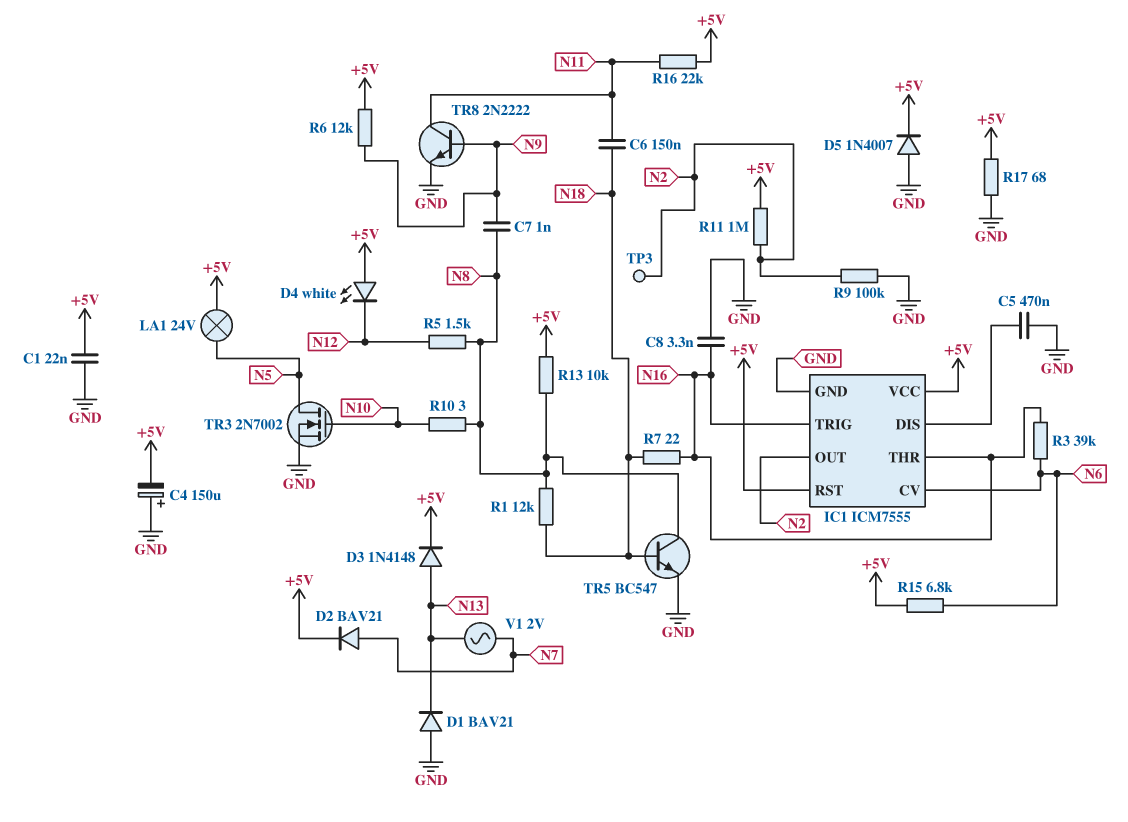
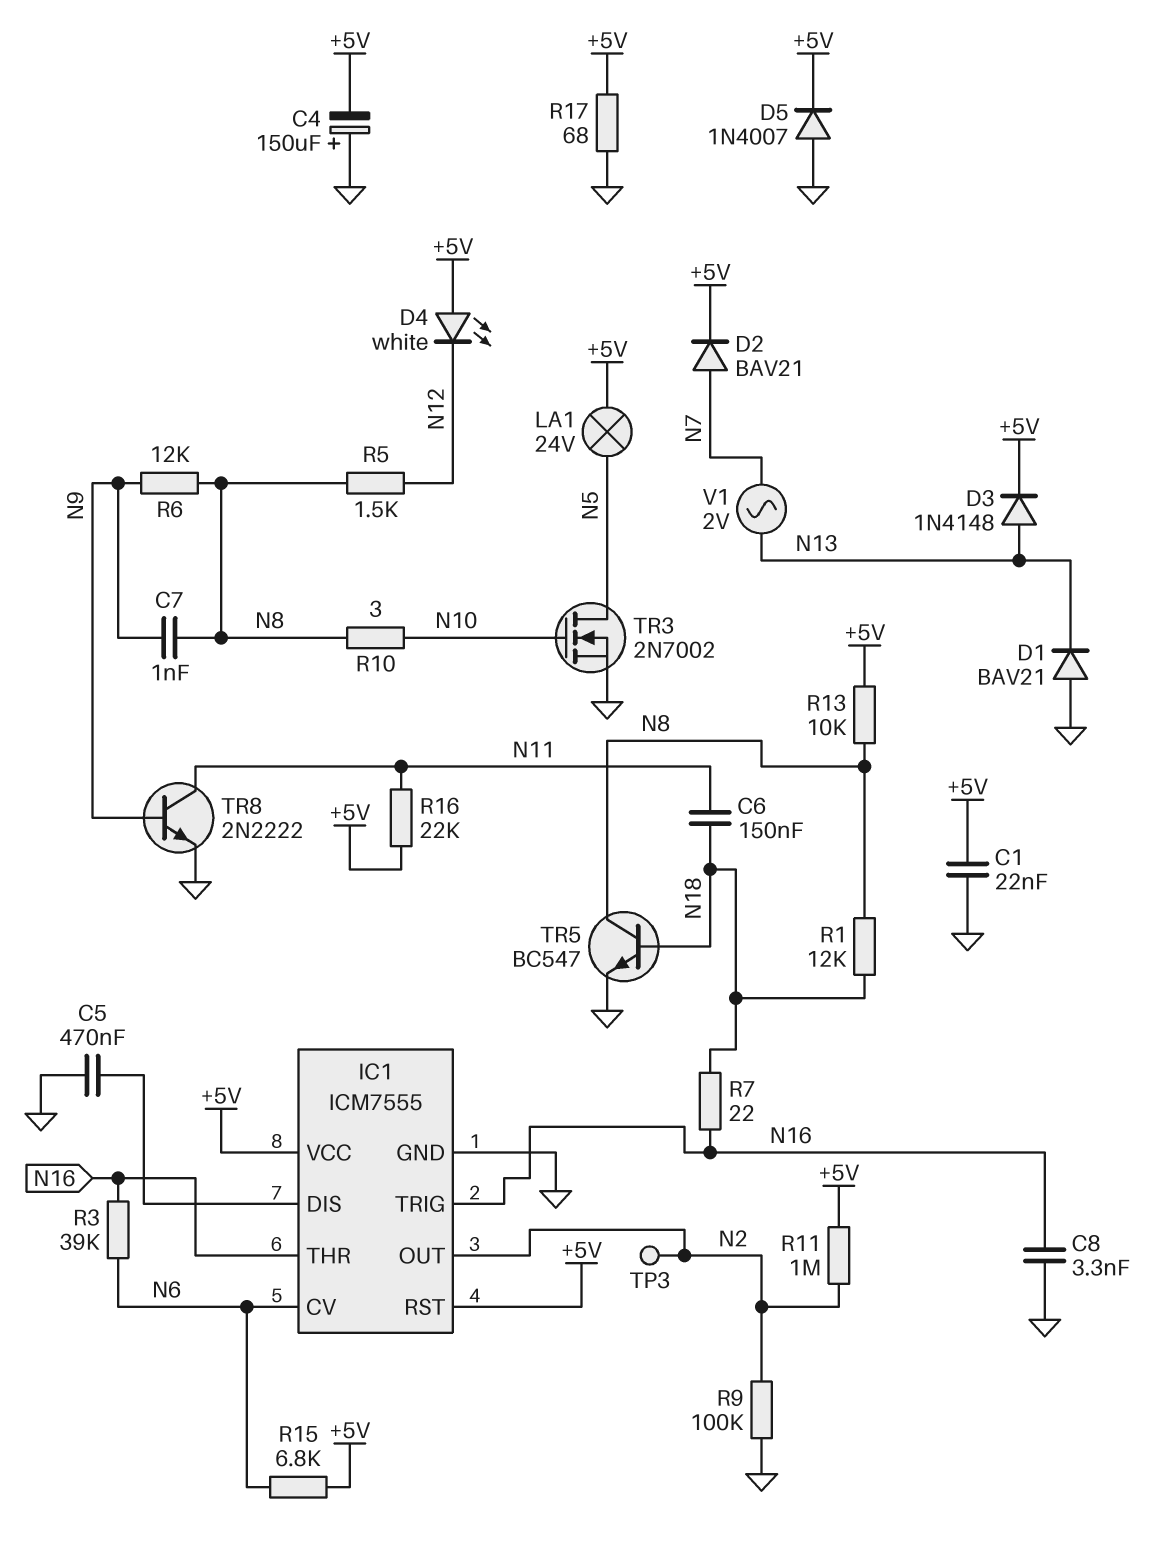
R6: 12k (+5V, N9) -> 12k (N8, N9)

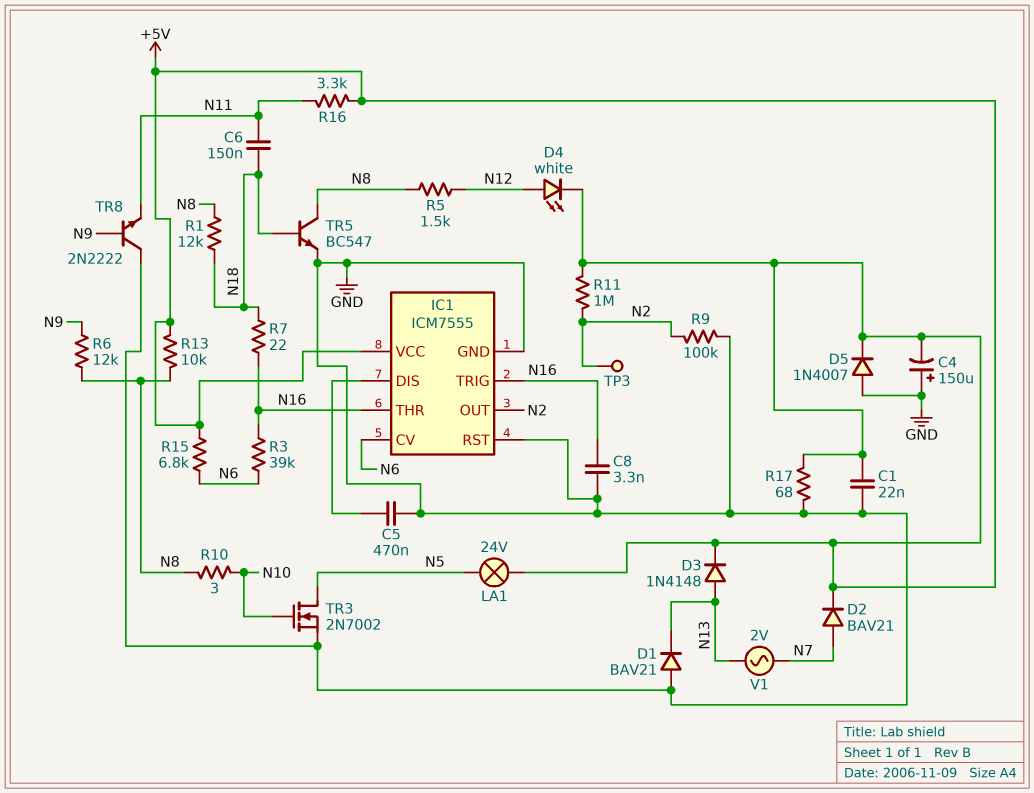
C7: 1nF (N8, N9) -> none
D4: LED white (A +5V, K N12) -> LED white (A N12, K +5V)
IC1 pin RST: +5V -> GND
R16: 22k (+5V, N11) -> 3.3k (+5V, N11)
TR8: NPN 2N2222 (B N9, C N11, E GND) -> NPN 2N2222 (B N9, C GND, E N11)

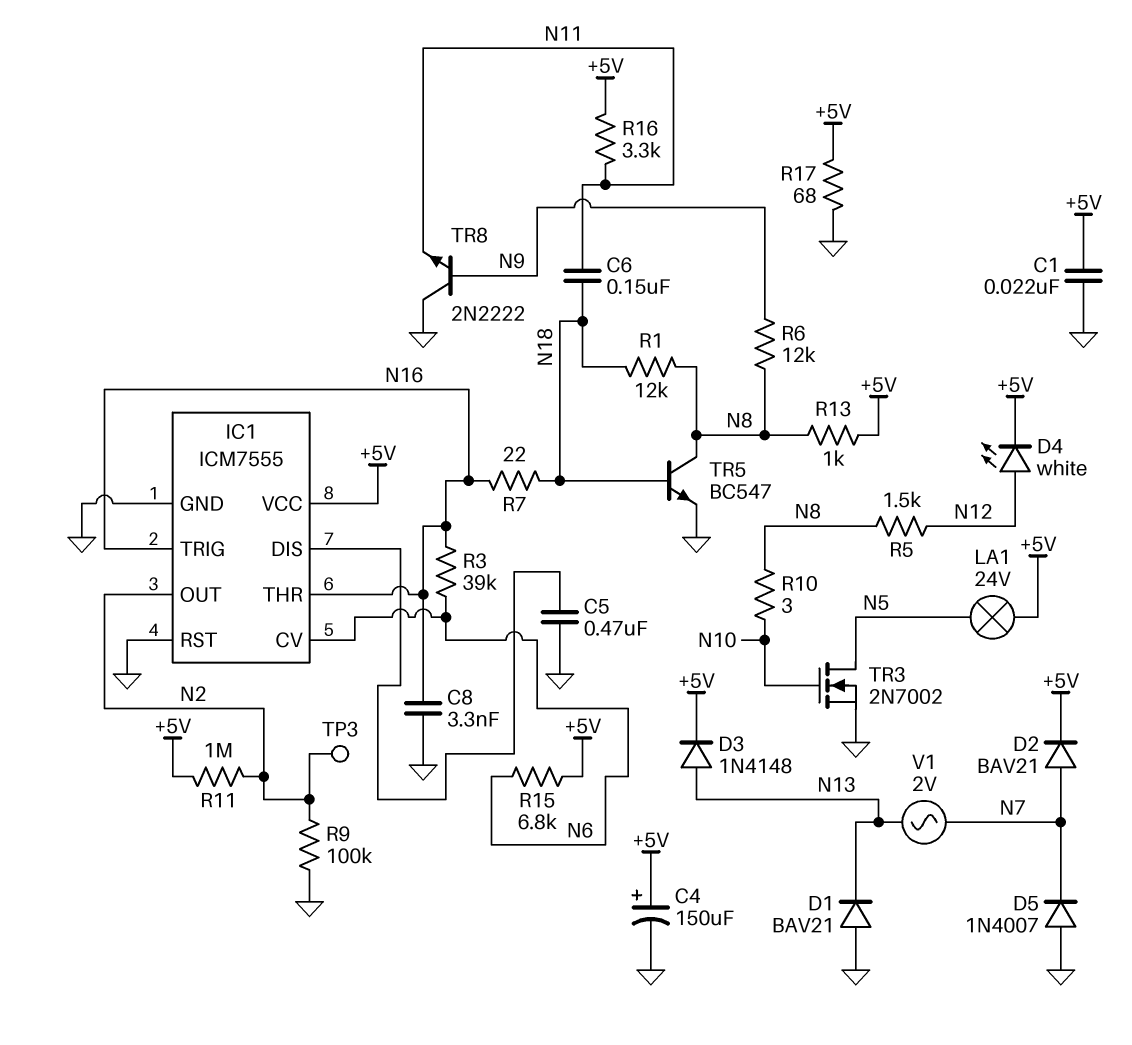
C4: 150uF (plus GND, minus +5V) -> 150uF (plus +5V, minus GND)
D5: diode 1N4007 (A GND, K +5V) -> diode 1N4007 (A GND, K N7)
R13: 10k (+5V, N8) -> 1k (+5V, N8)

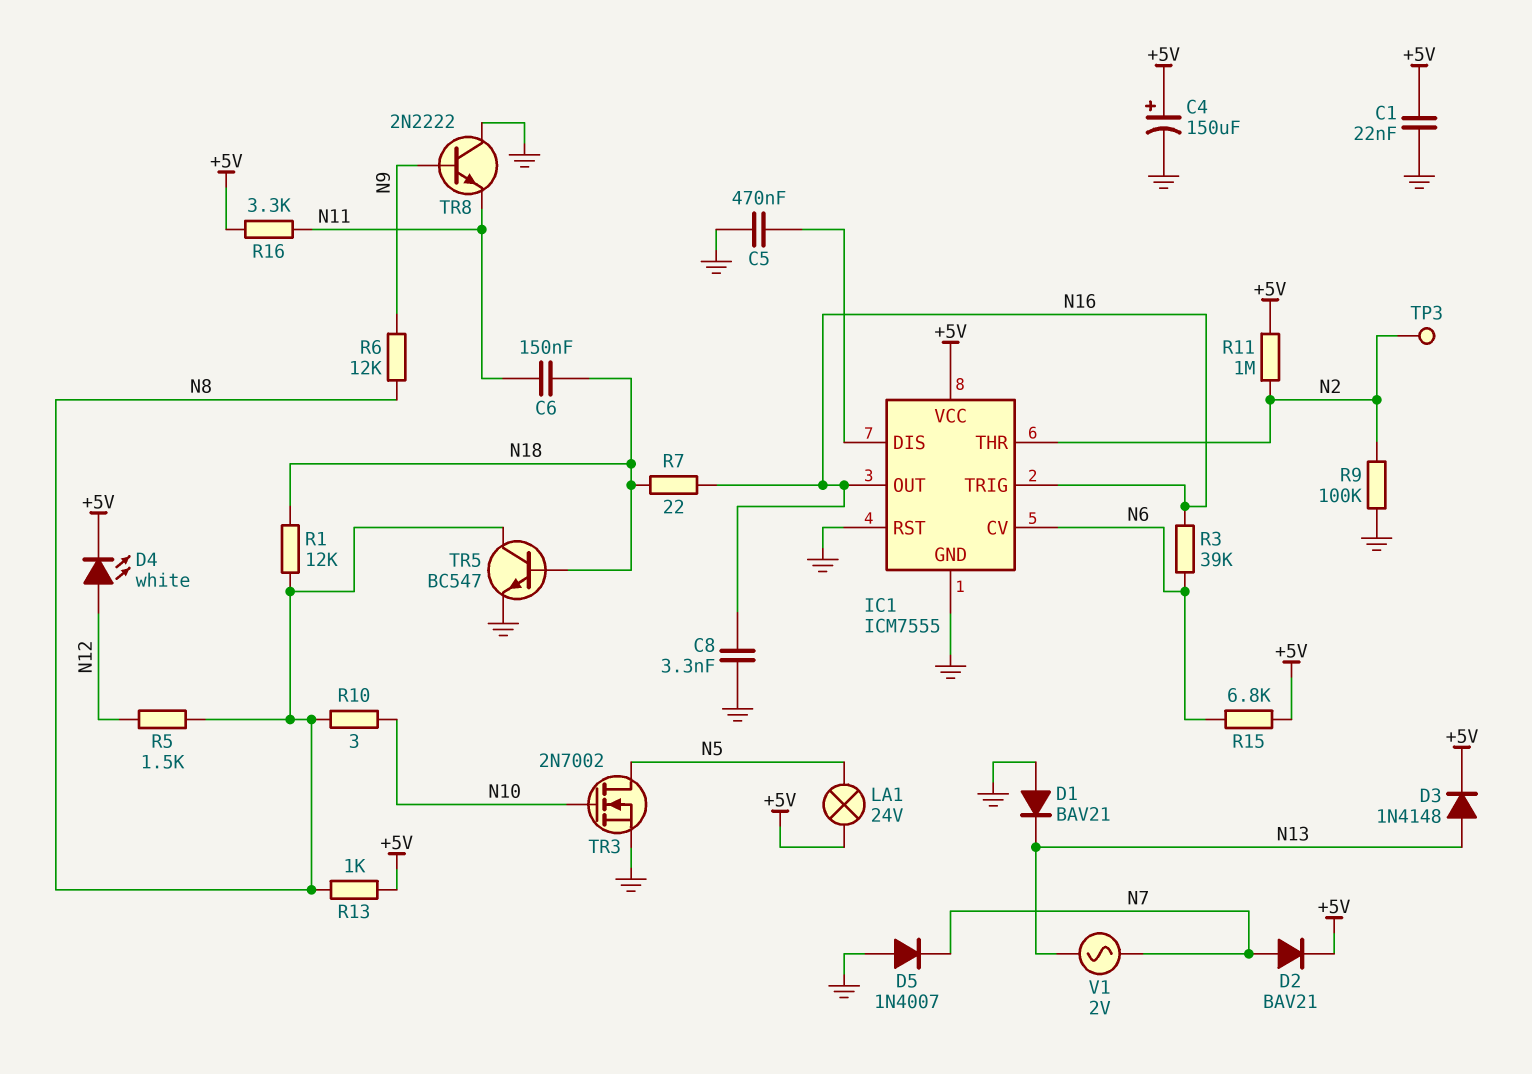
IC1 pin OUT: N2 -> N16
IC1 pin THR: N16 -> N2
R17: 68 (+5V, GND) -> none

